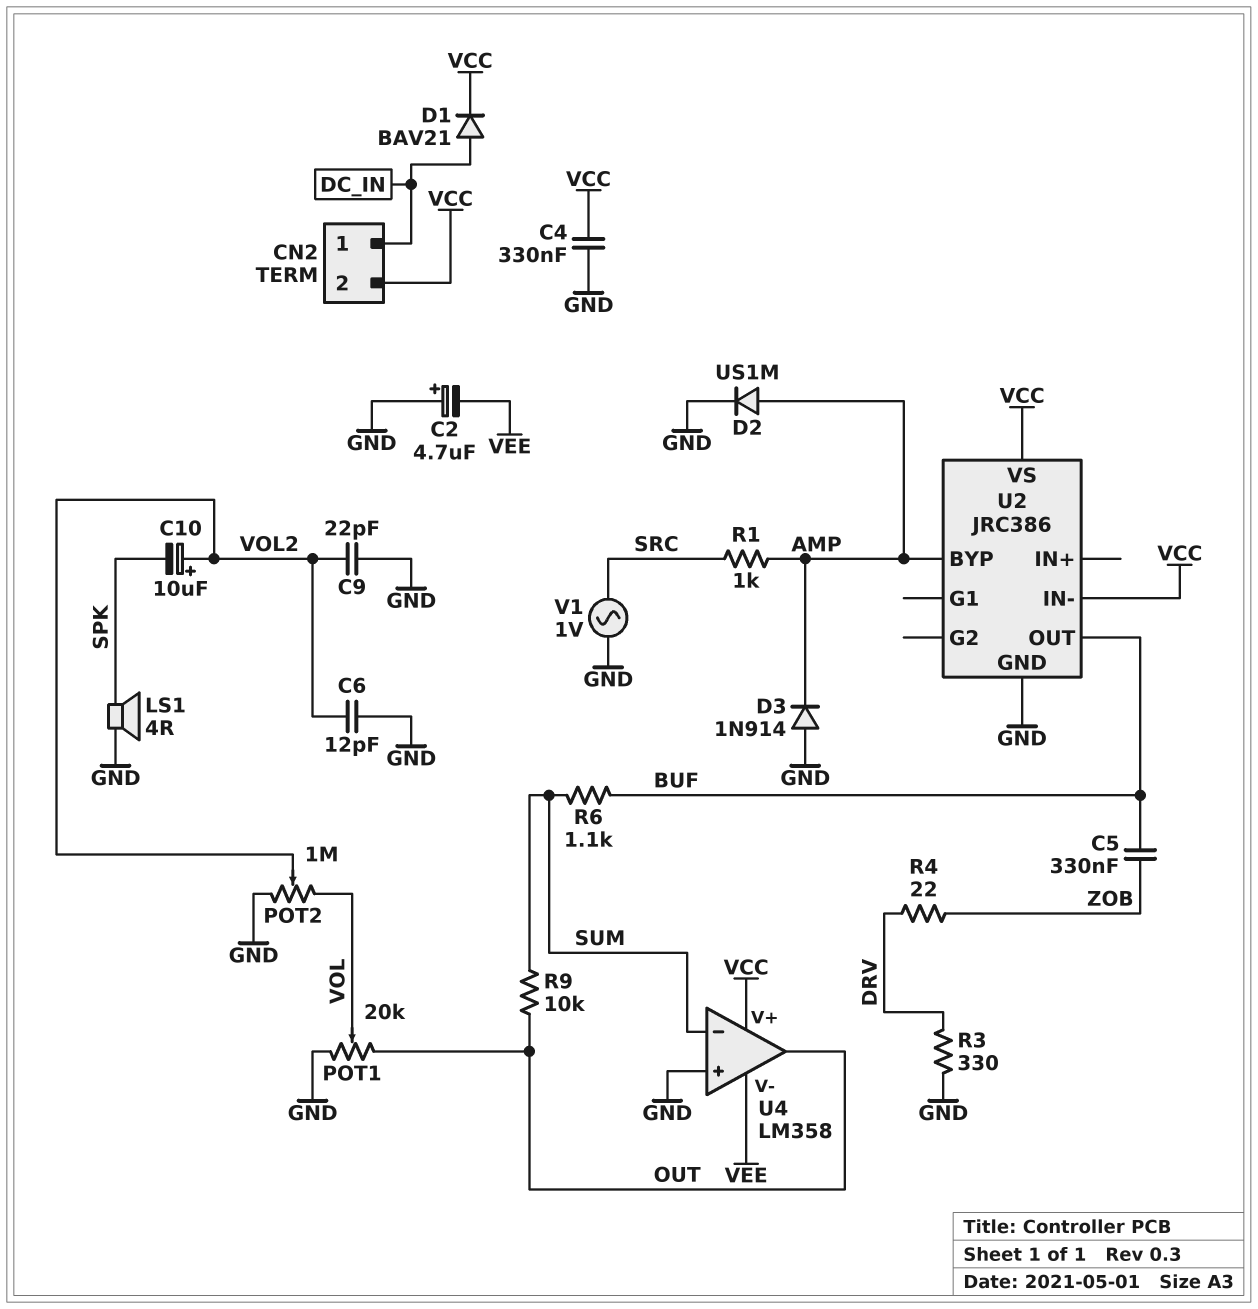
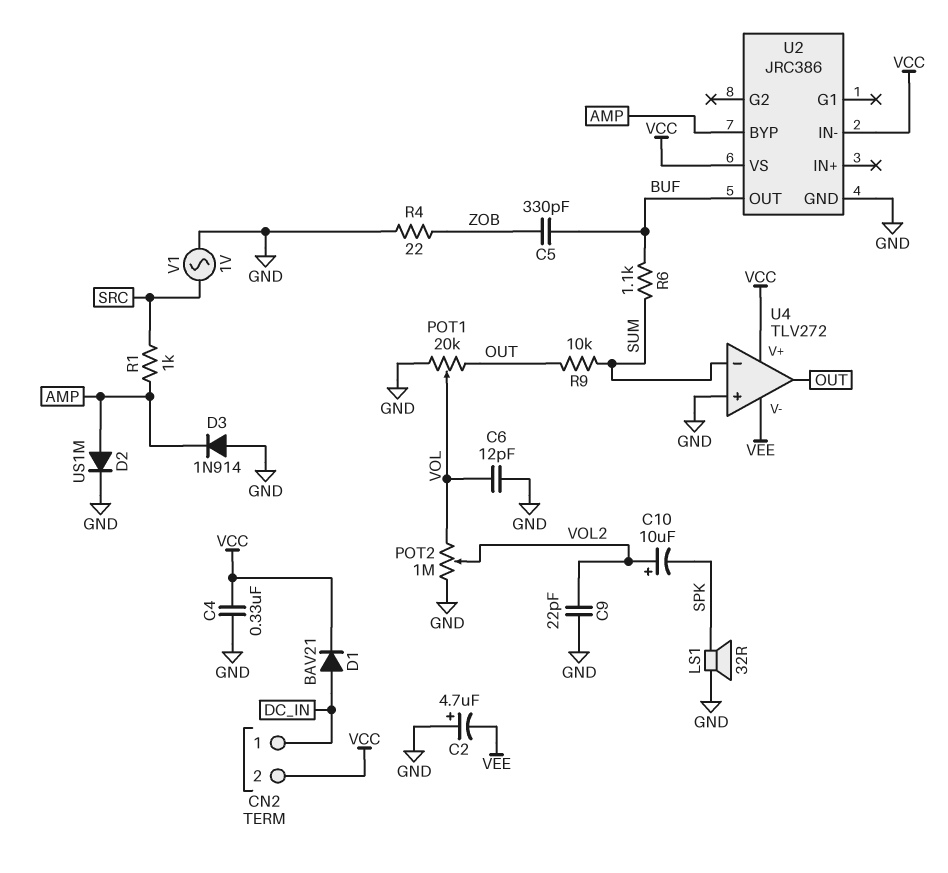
C5: 330nF (BUF, ZOB) -> 330pF (BUF, ZOB)
C6: 12pF (GND, VOL2) -> 12pF (GND, VOL)
LS1: speaker 4R (GND, SPK) -> speaker 32R (GND, SPK)
R3: 330 (DRV, GND) -> none
R4: 22 (DRV, ZOB) -> 22 (GND, ZOB)
U4: LM358 -> TLV272

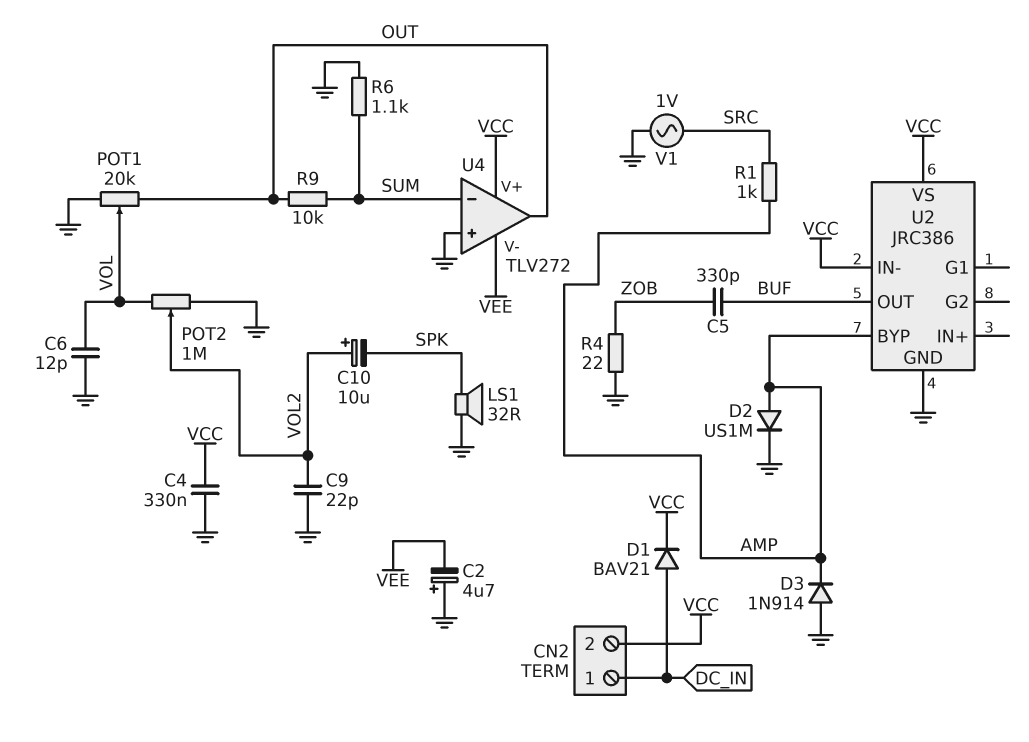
R6: 1.1k (BUF, SUM) -> 1.1k (GND, SUM)

